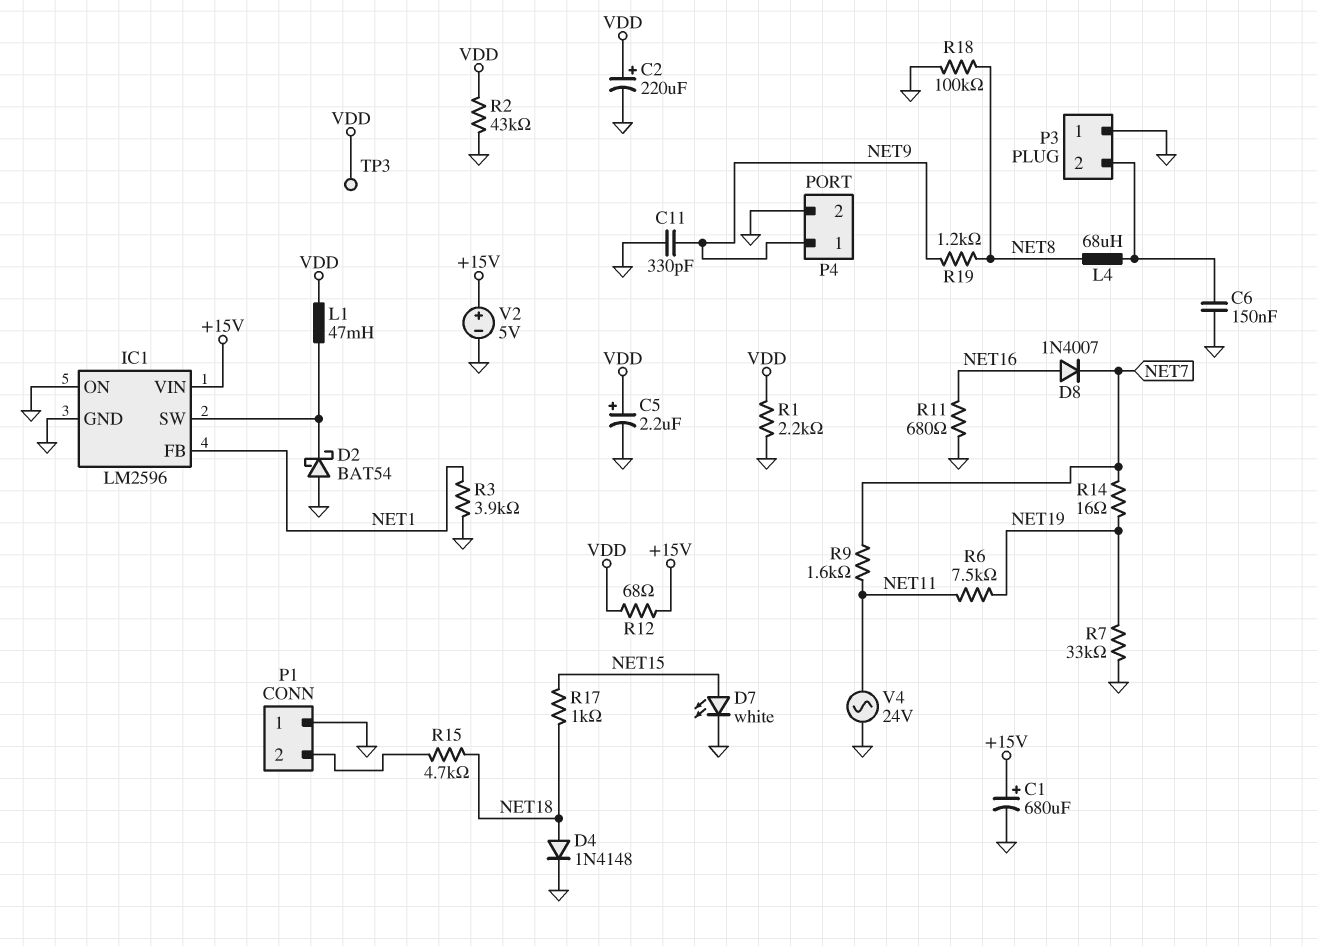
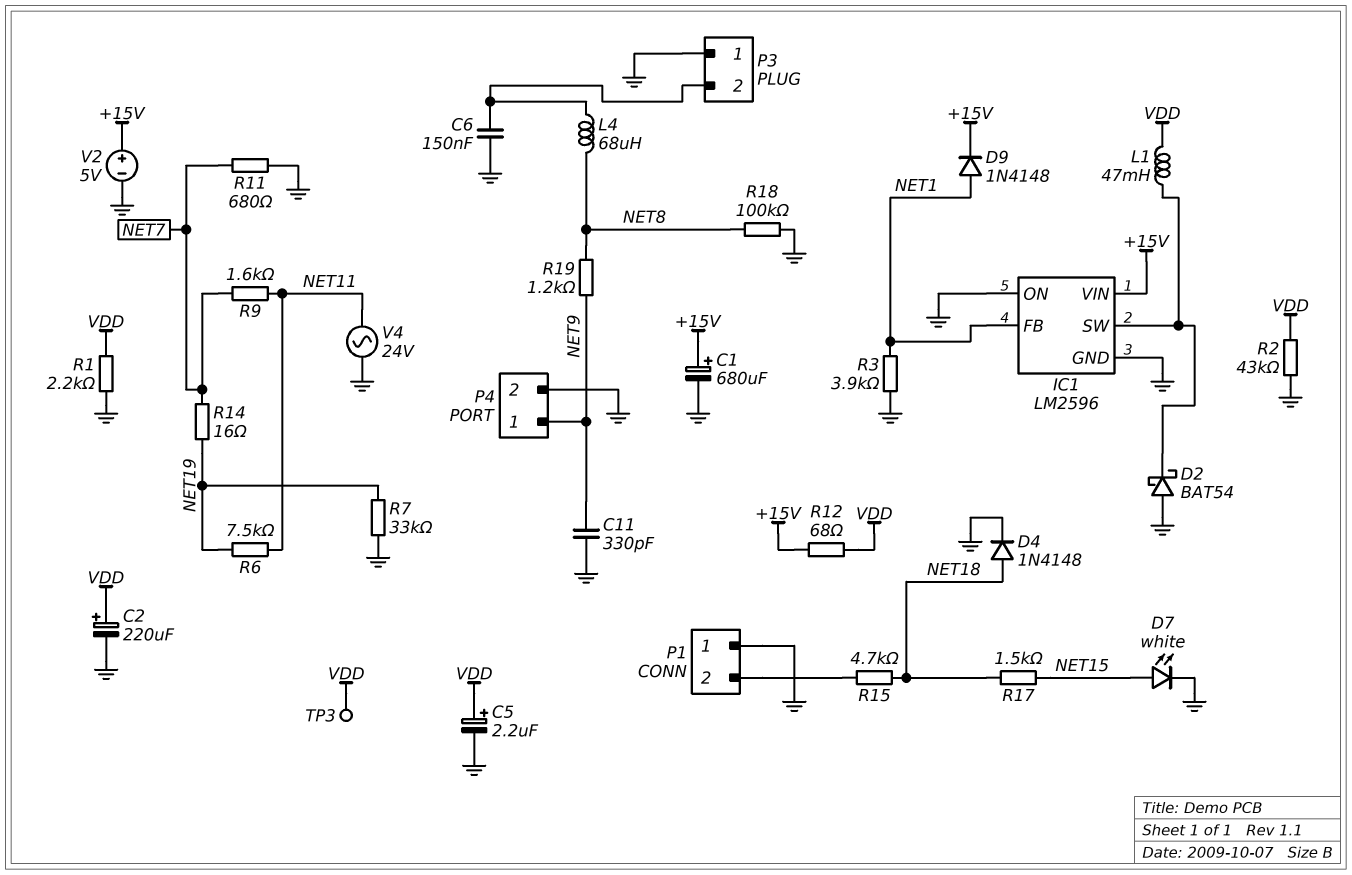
D8: diode 1N4007 (A NET16, K NET7) -> none
D9: none -> diode 1N4148 (A NET1, K +15V)
R11: 680 (GND, NET16) -> 680 (GND, NET7)
R17: 1k (NET15, NET18) -> 1.5k (NET15, NET18)

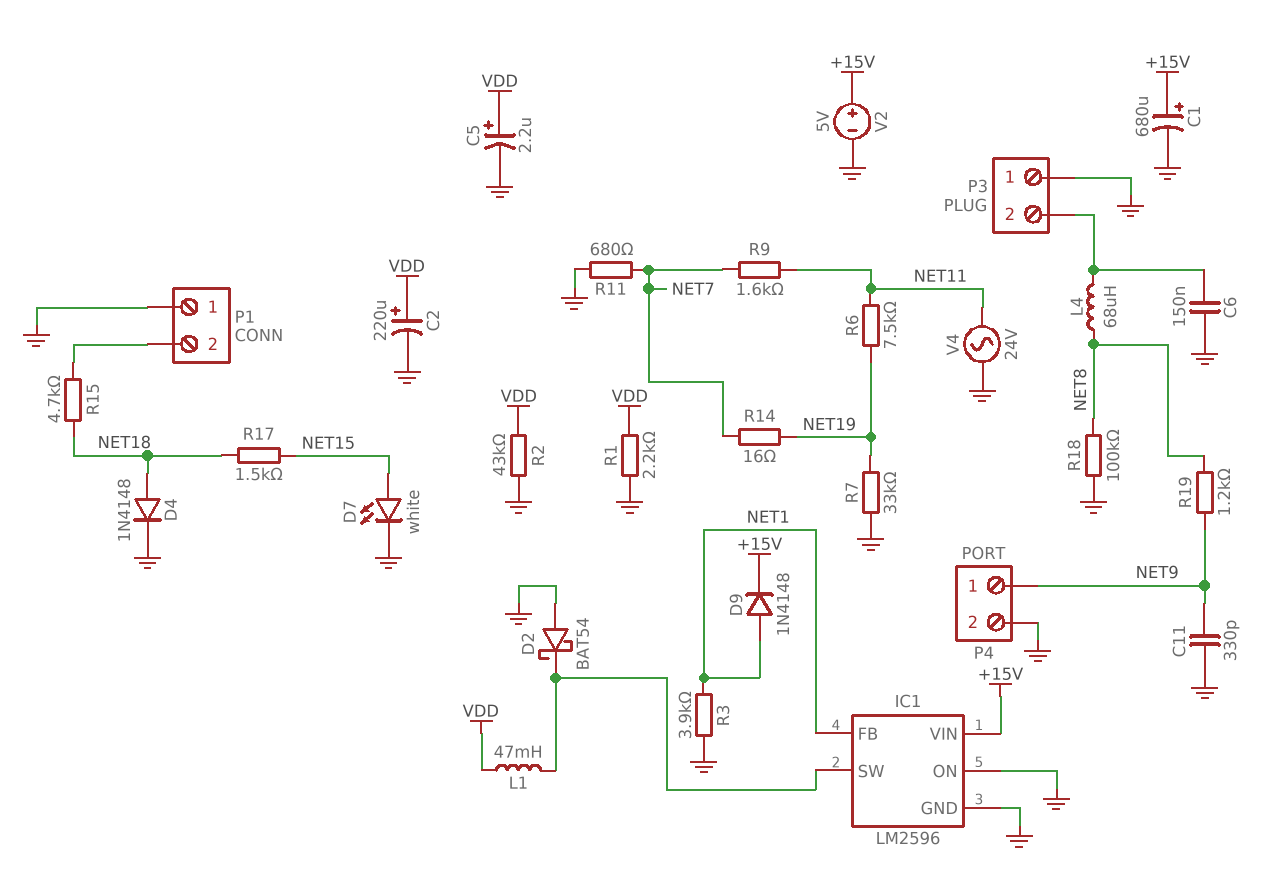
R12: 68 (+15V, VDD) -> none
TP3: test point (VDD) -> none

